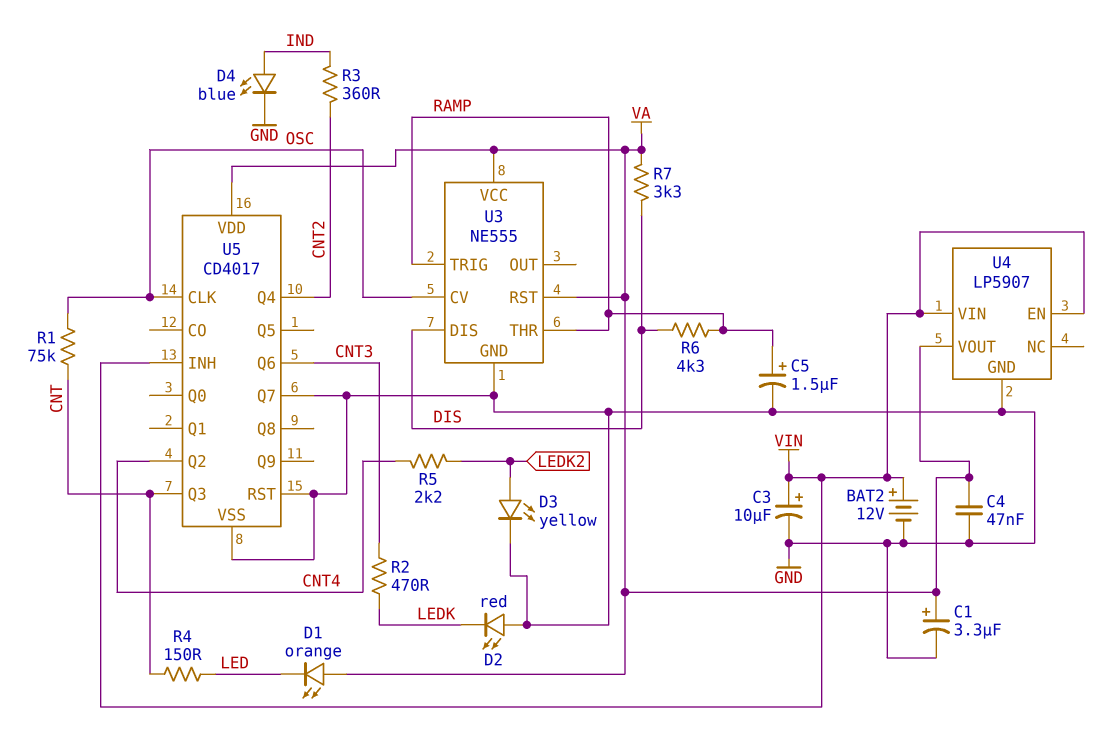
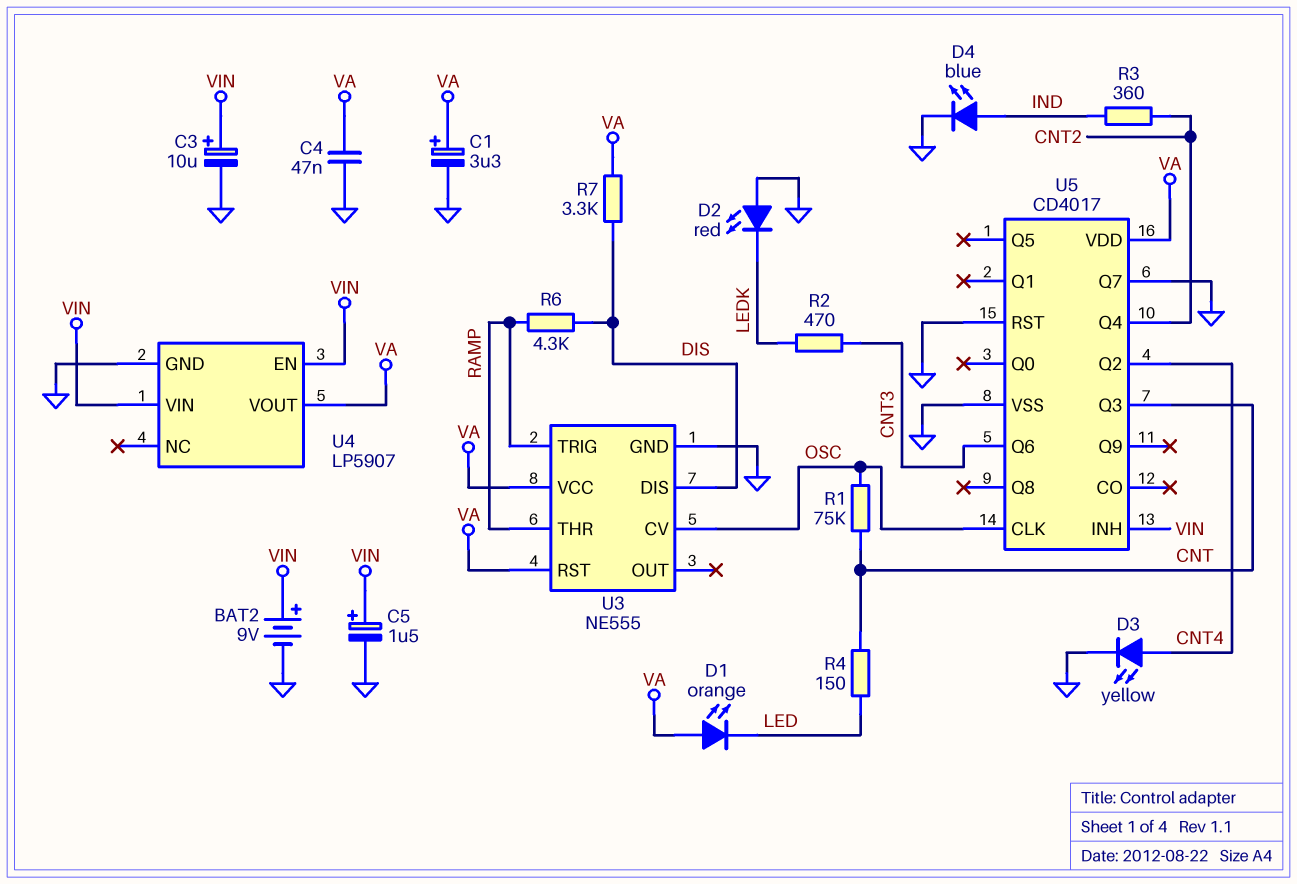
BAT2: 12V (plus VIN, minus GND) -> 9V (plus VIN, minus GND)
C5: 1.5uF (plus RAMP, minus GND) -> 1.5uF (plus VIN, minus GND)
D3: LED yellow (A LEDK2, K GND) -> LED yellow (A CNT4, K GND)
R5: 2.2k (CNT4, LEDK2) -> none

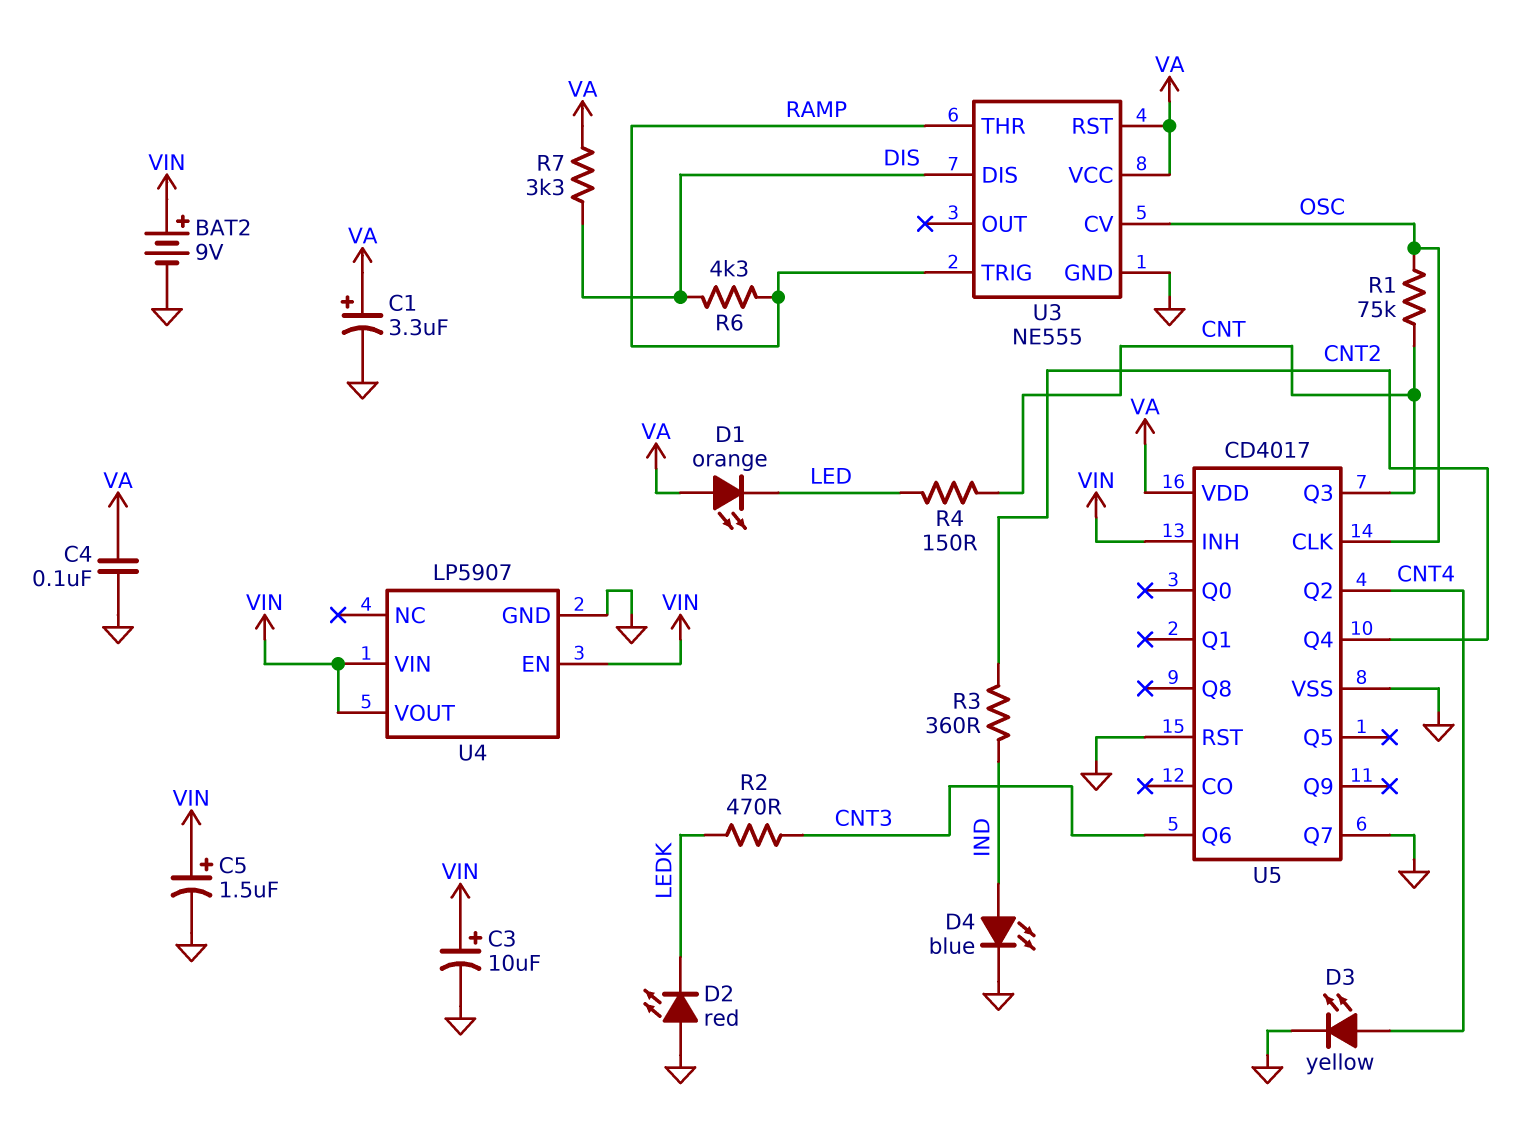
C4: 47nF (GND, VA) -> 100nF (GND, VA)
U4 pin VOUT: VA -> VIN

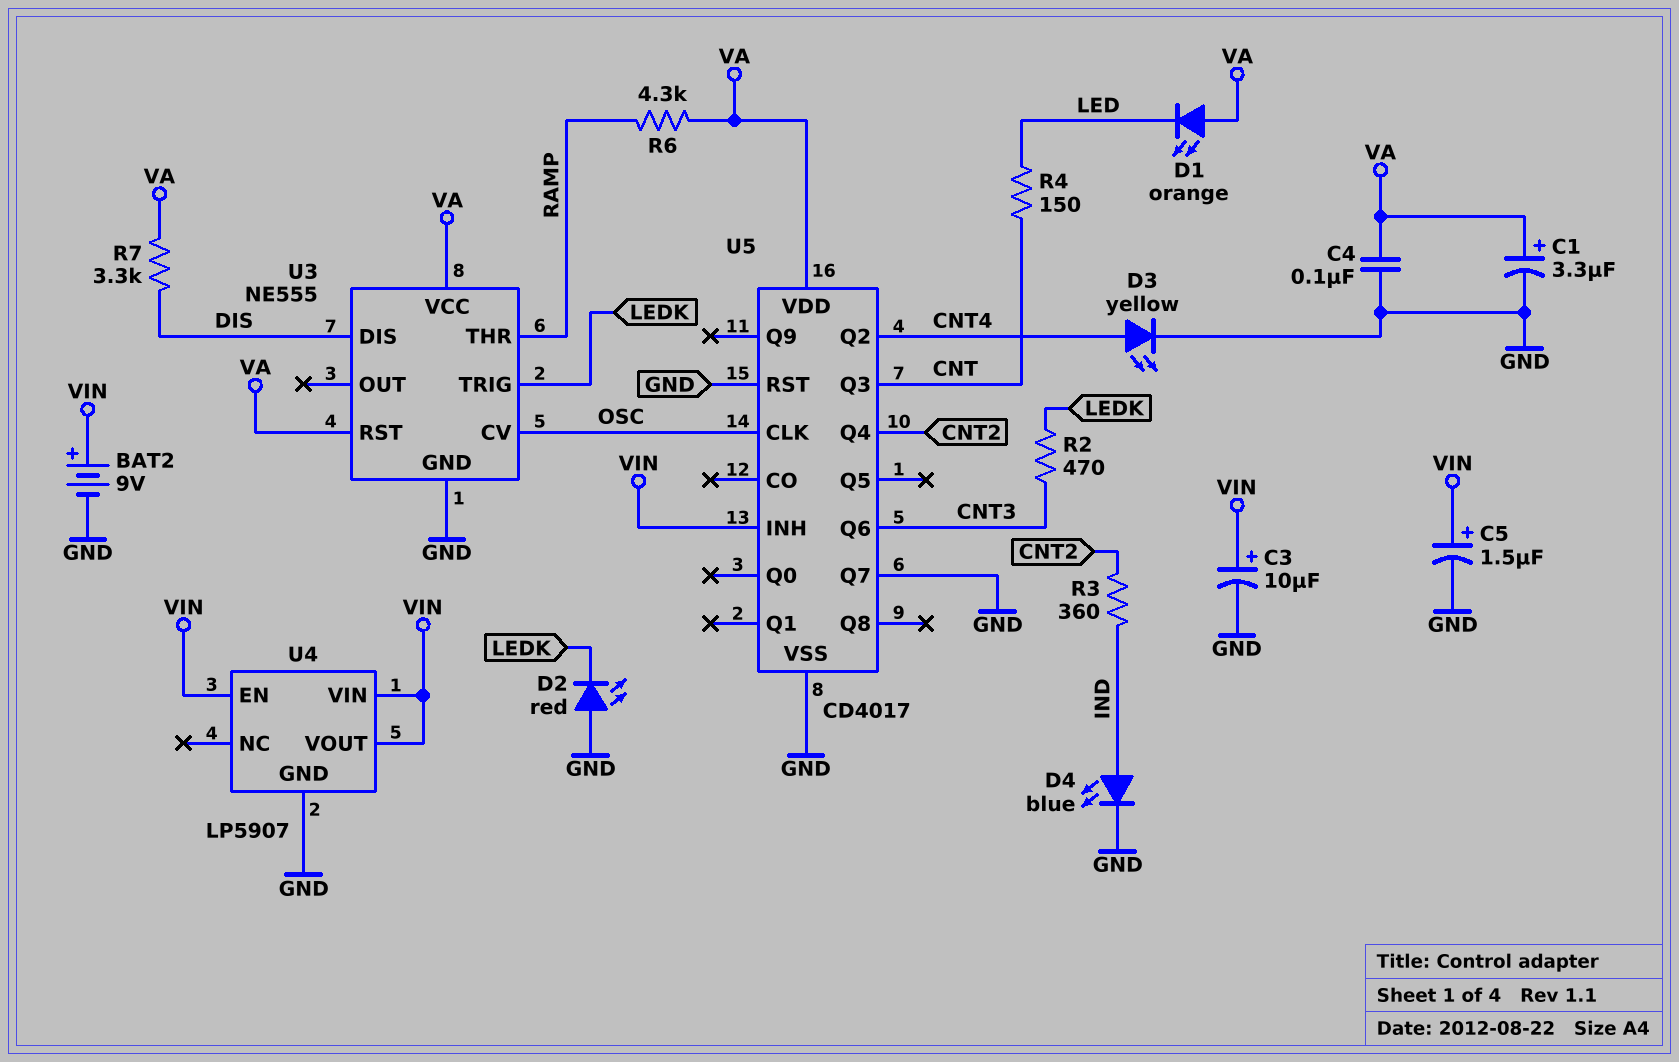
R1: 75k (CNT, OSC) -> none
R6: 4.3k (DIS, RAMP) -> 4.3k (RAMP, VA)
U3 pin TRIG: RAMP -> LEDK

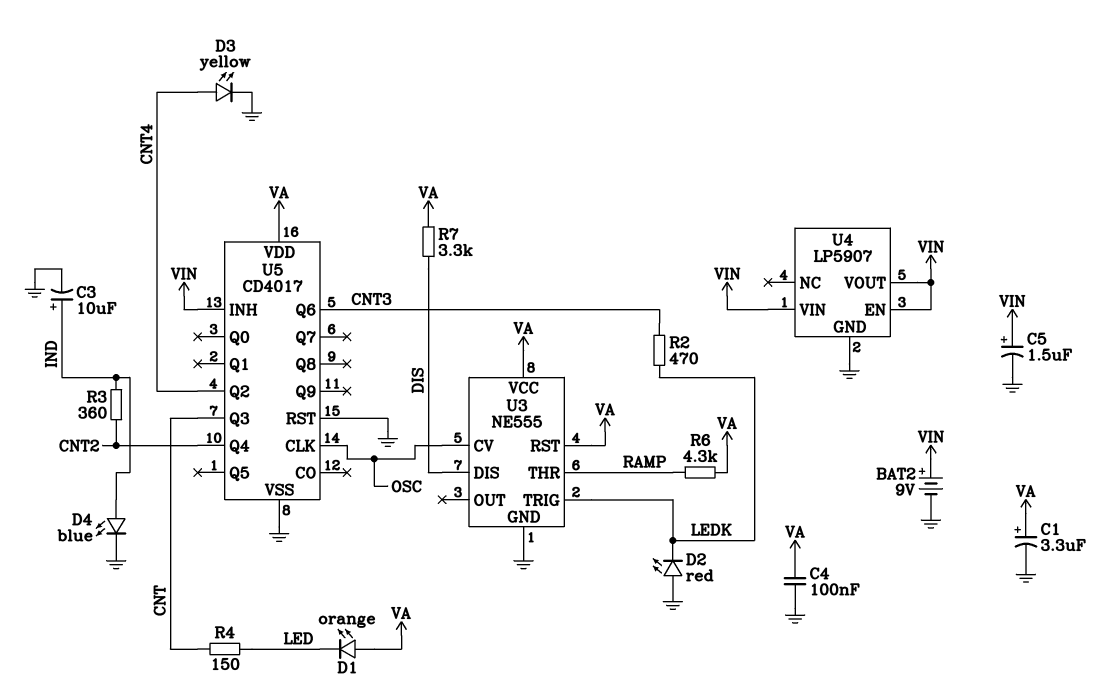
C3: 10uF (plus VIN, minus GND) -> 10uF (plus IND, minus GND)
U5 pin Q7: GND -> none

